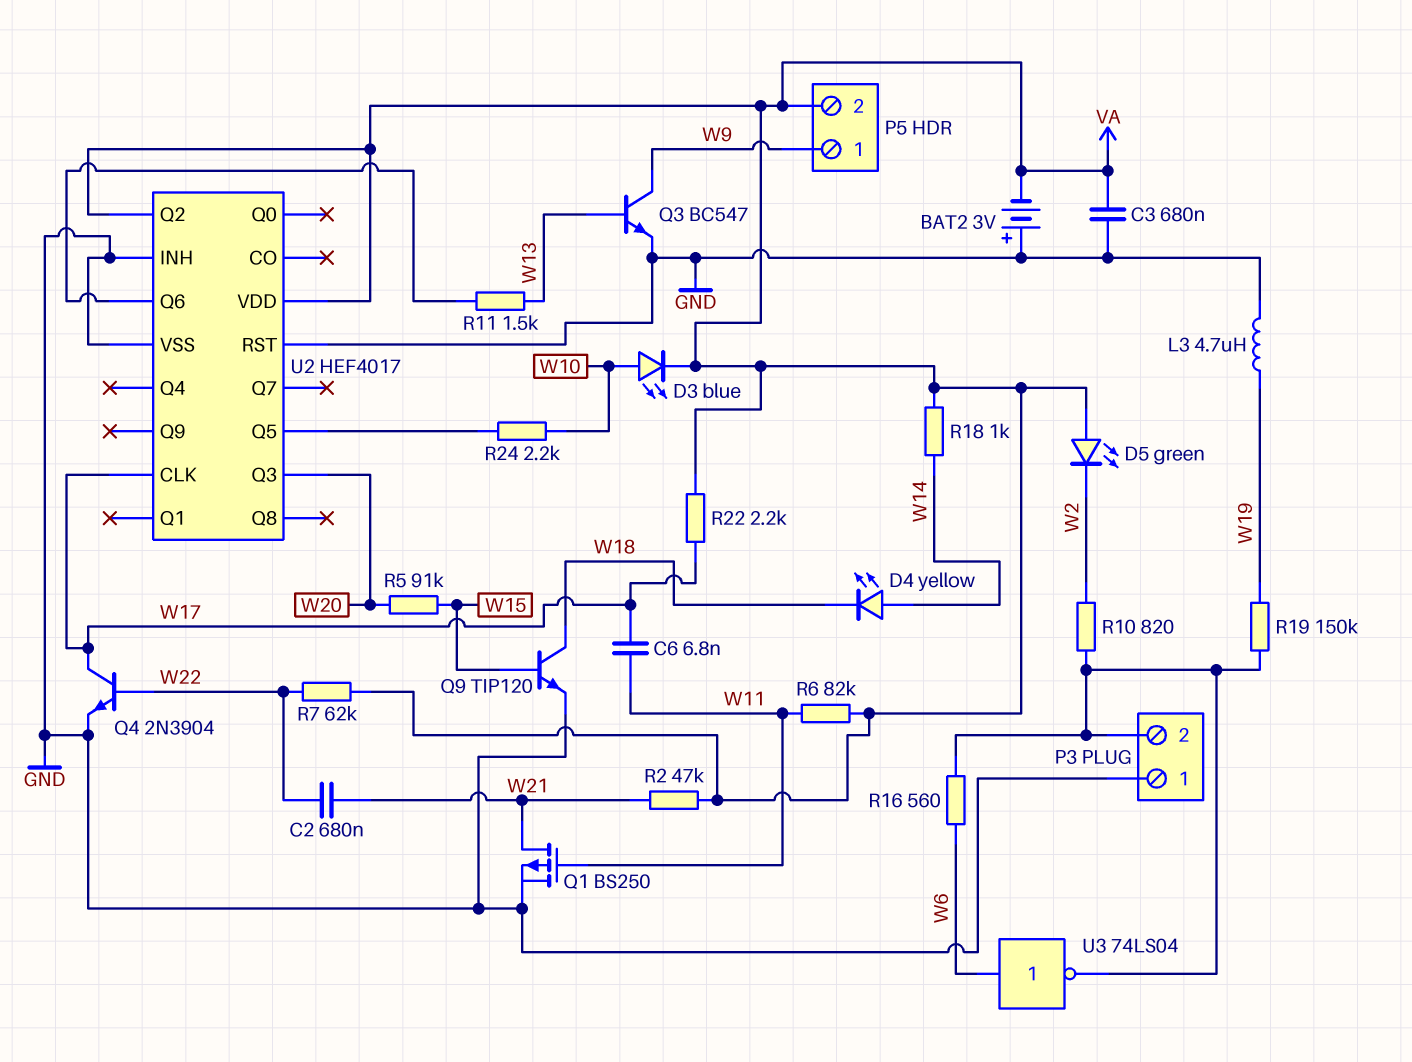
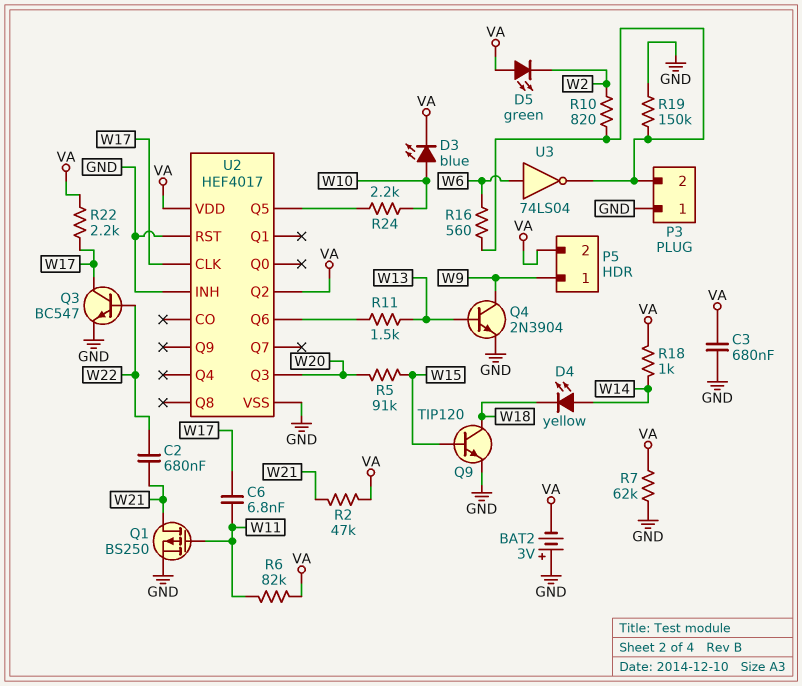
L3: 4.7uH (GND, W19) -> none
Q3: NPN BC547 (B W13, C W9, E GND) -> NPN BC547 (B W22, C W17, E GND)
Q4: NPN 2N3904 (B W22, C W17, E GND) -> NPN 2N3904 (B W13, C W9, E GND)
R7: 62k (VA, W22) -> 62k (GND, VA)
R19: 150k (P3/2, W19) -> 150k (GND, P3/2)

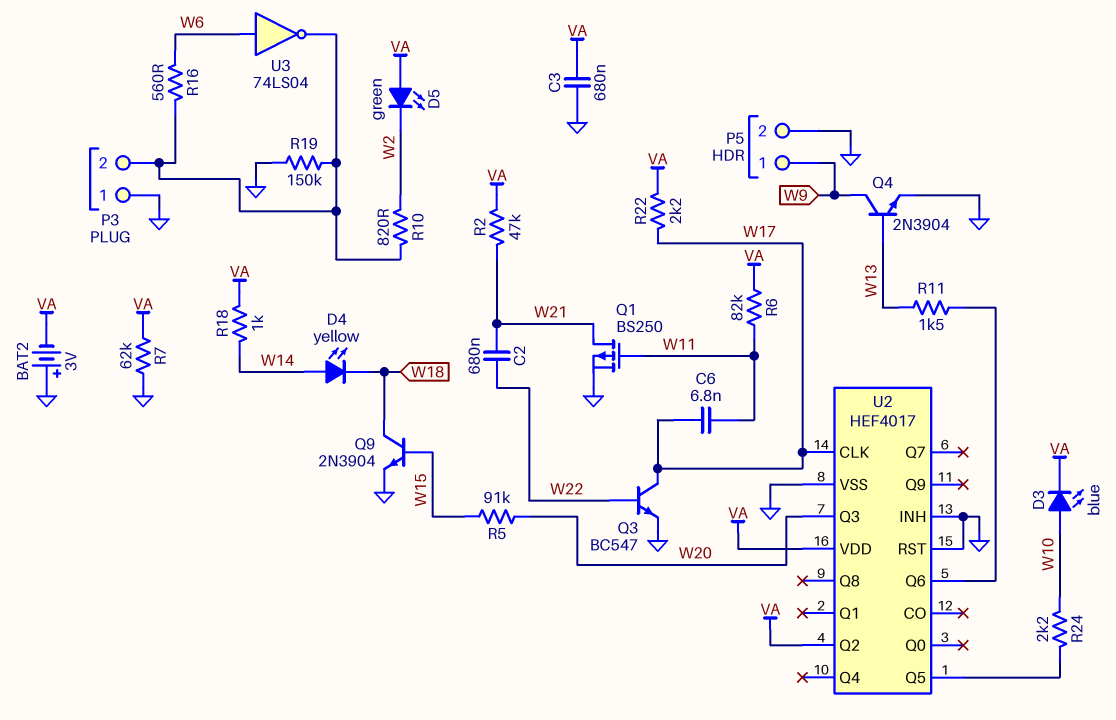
P5 pin 2: VA -> GND
Q9: NPN TIP120 (B W15, C W18, E GND) -> NPN 2N3904 (B W15, C W18, E GND)

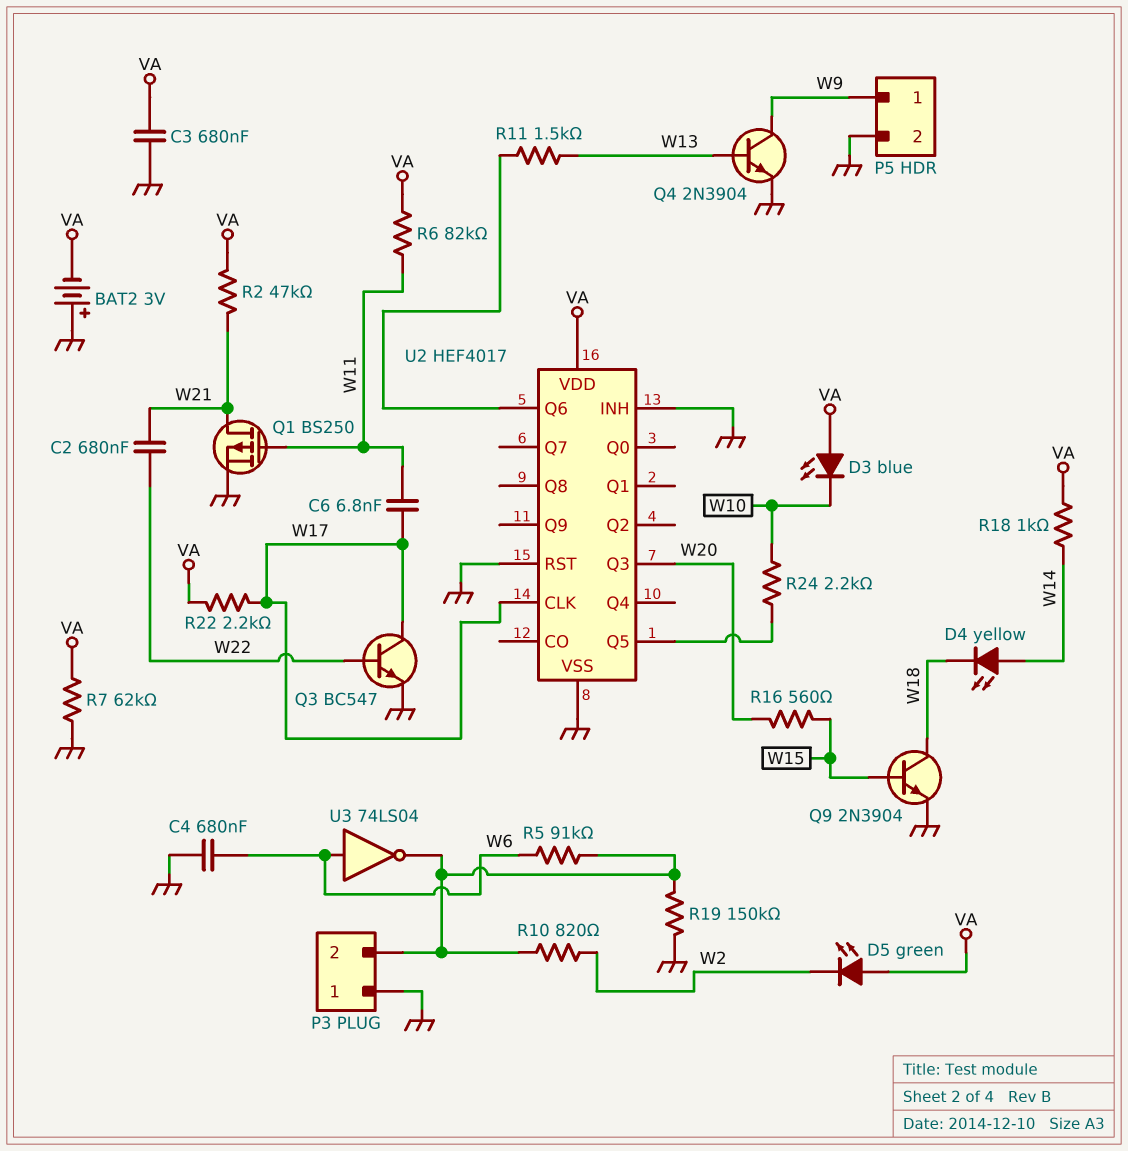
C4: none -> 680nF (GND, W6)
D3: LED blue (A W10, K VA) -> LED blue (A VA, K W10)
R5: 91k (W15, W20) -> 91k (P3/2, W6)
R16: 560 (P3/2, W6) -> 560 (W15, W20)
U2 pin Q2: VA -> none

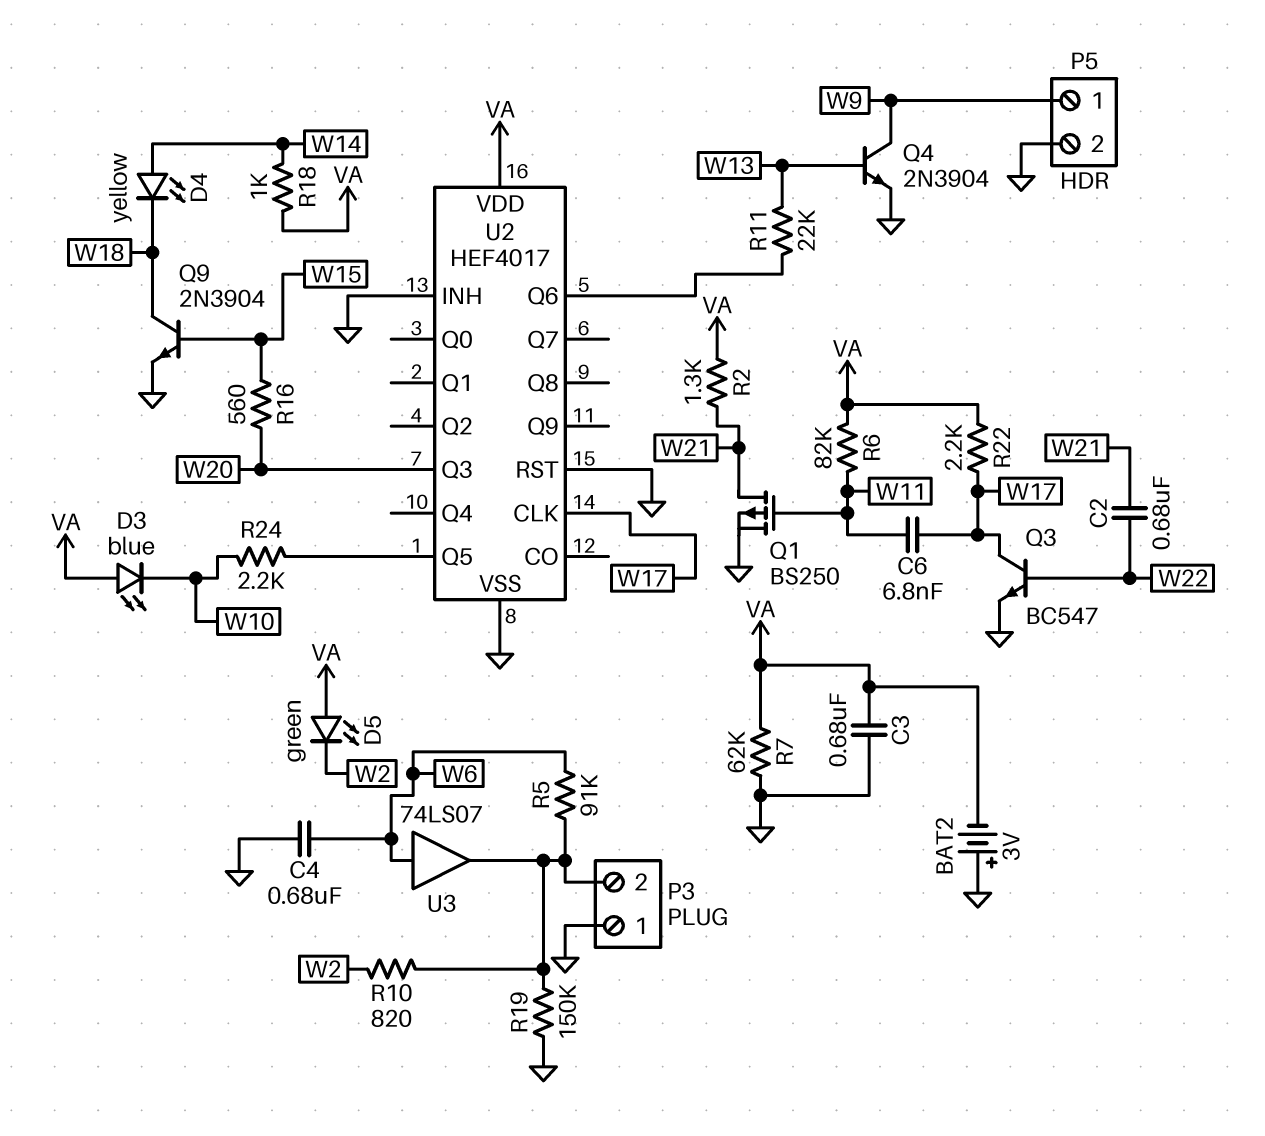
R2: 47k (VA, W21) -> 1.3k (VA, W21)
R11: 1.5k (U2/Q6, W13) -> 22k (U2/Q6, W13)
U3: NOT 74LS04 (in W6, out P3/2) -> buffer 74LS07 (in W6, out P3/2)

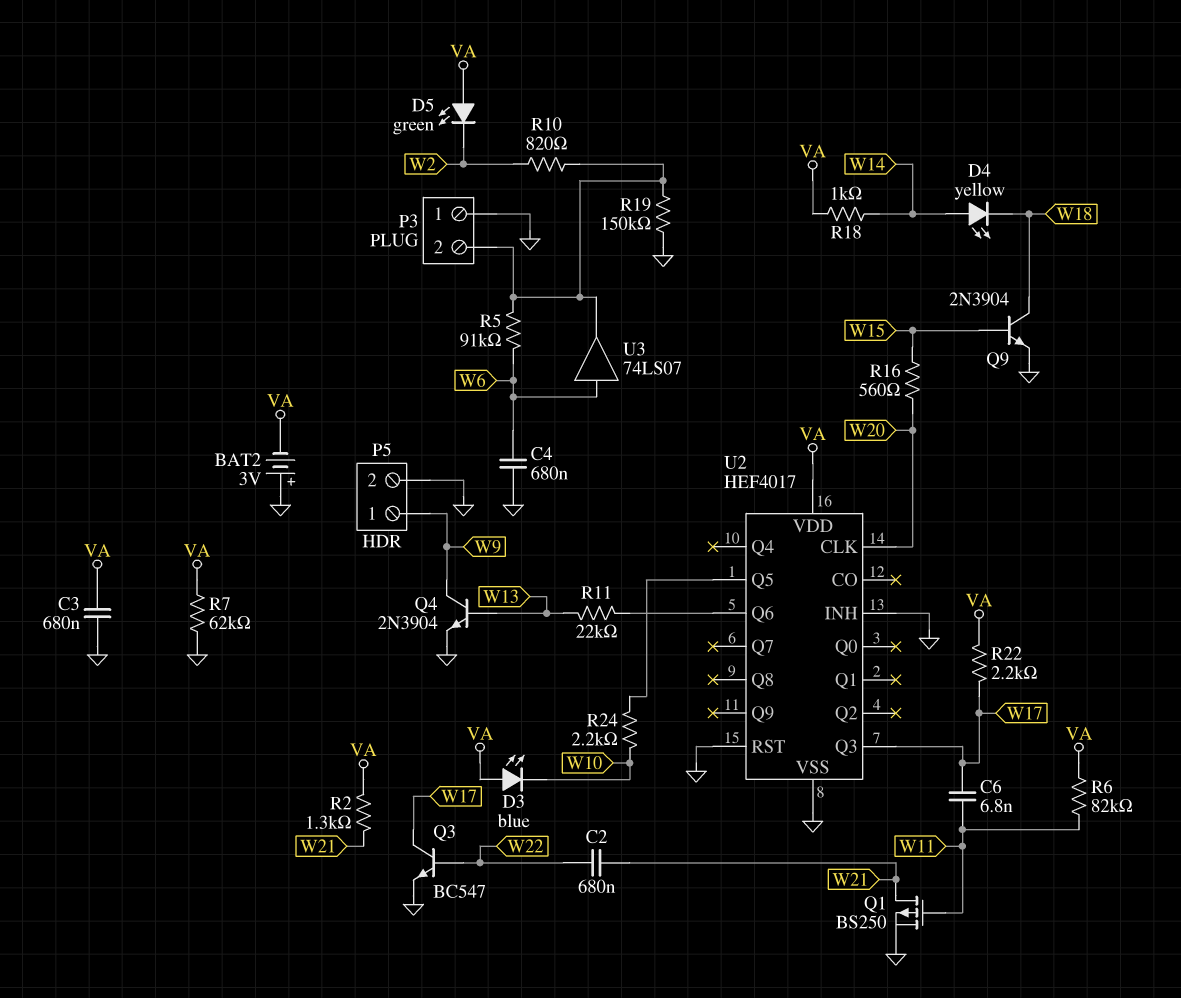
U2 pin CLK: W17 -> W20
U2 pin Q3: W20 -> W17

